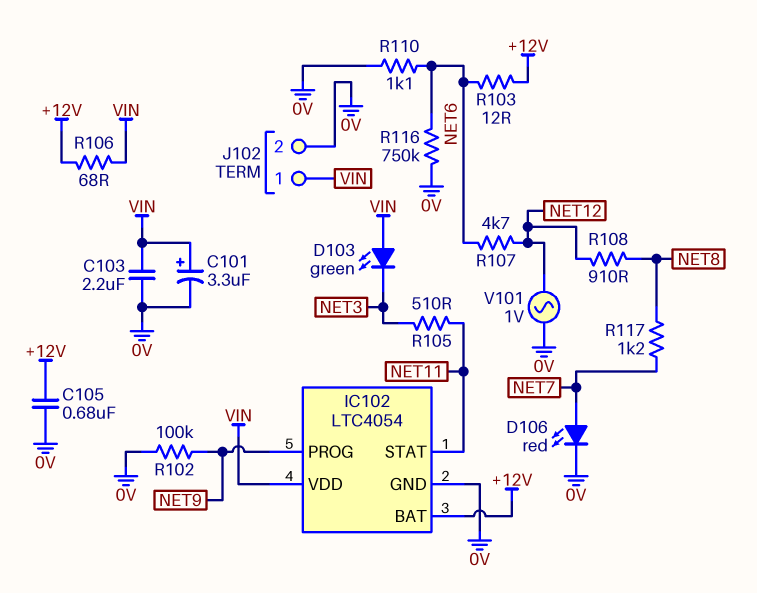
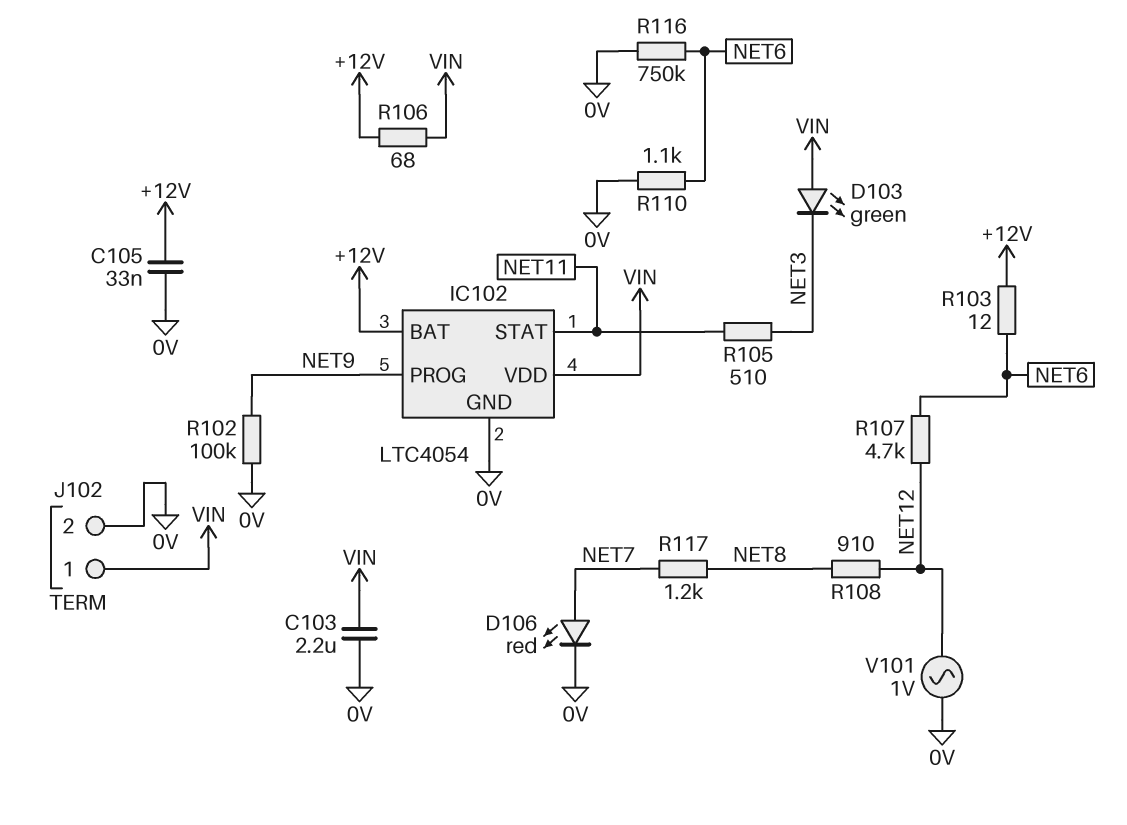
C101: 3.3uF (plus VIN, minus 0V) -> none
C105: 680nF (+12V, 0V) -> 33nF (+12V, 0V)

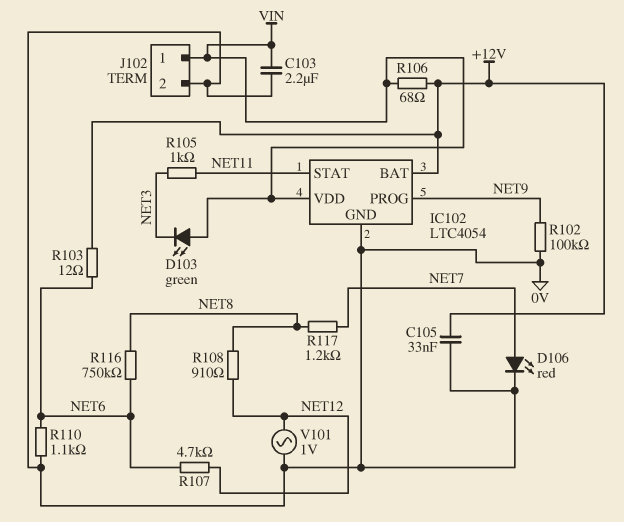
R105: 510 (NET3, NET11) -> 1k (NET3, NET11)
R116: 750k (0V, NET6) -> 750k (NET6, NET8)

